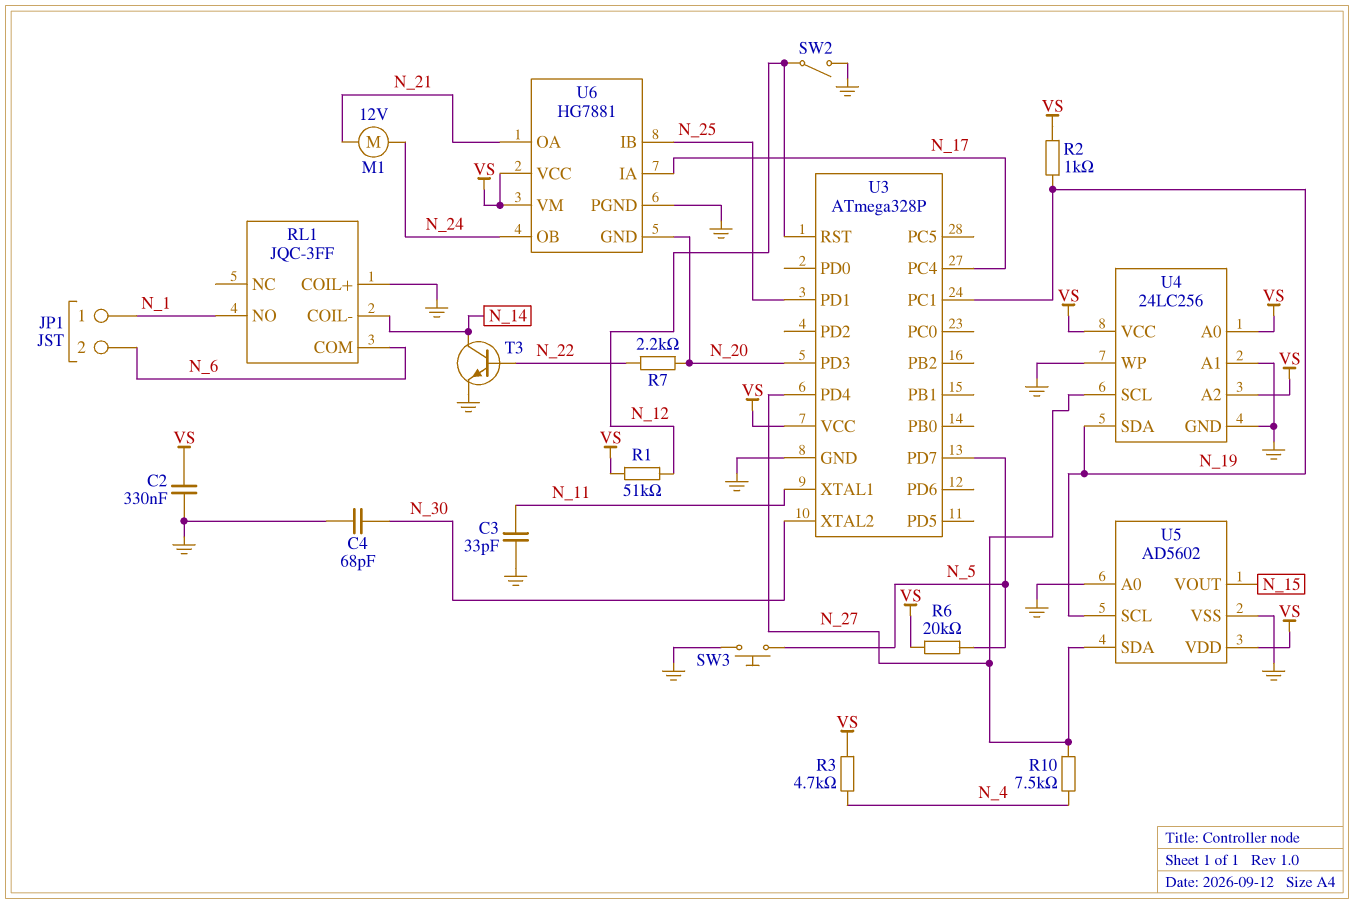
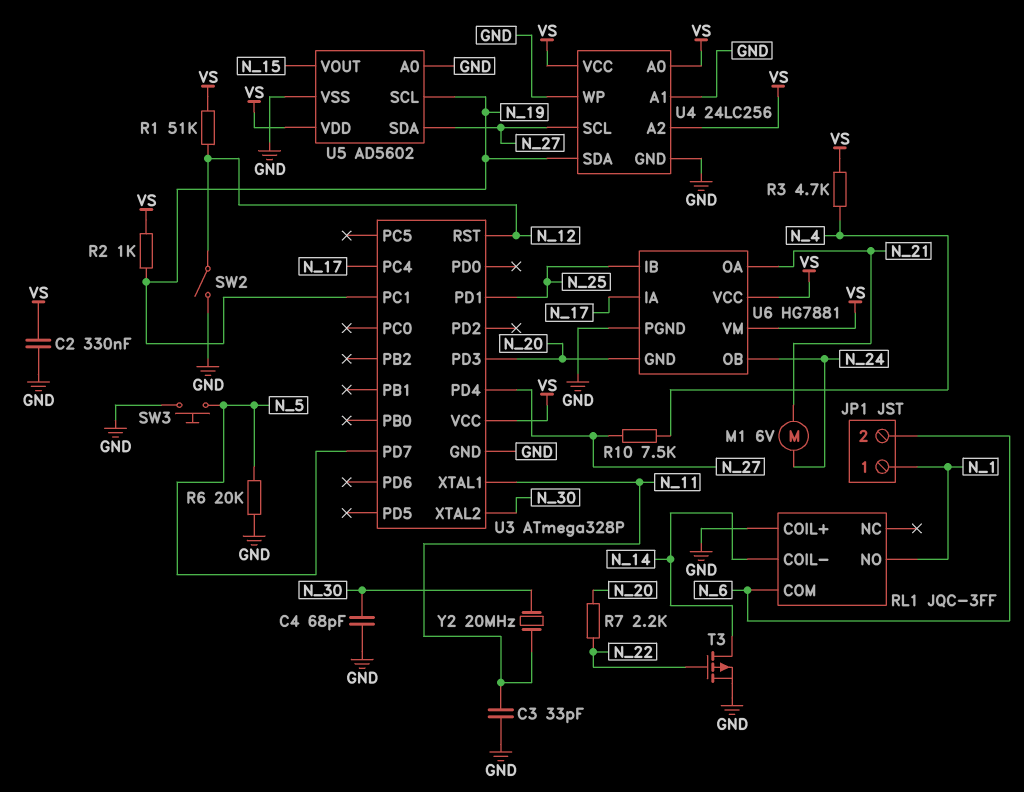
M1: motor 12V (N_21, N_24) -> motor 6V (N_21, N_24)
R6: 20k (N_5, VS) -> 20k (GND, N_5)
T3: NPN (B N_22, C N_14, E GND) -> PMOS (G N_22, D N_14, S GND)
Y2: none -> 20MHz (N_11, N_30)

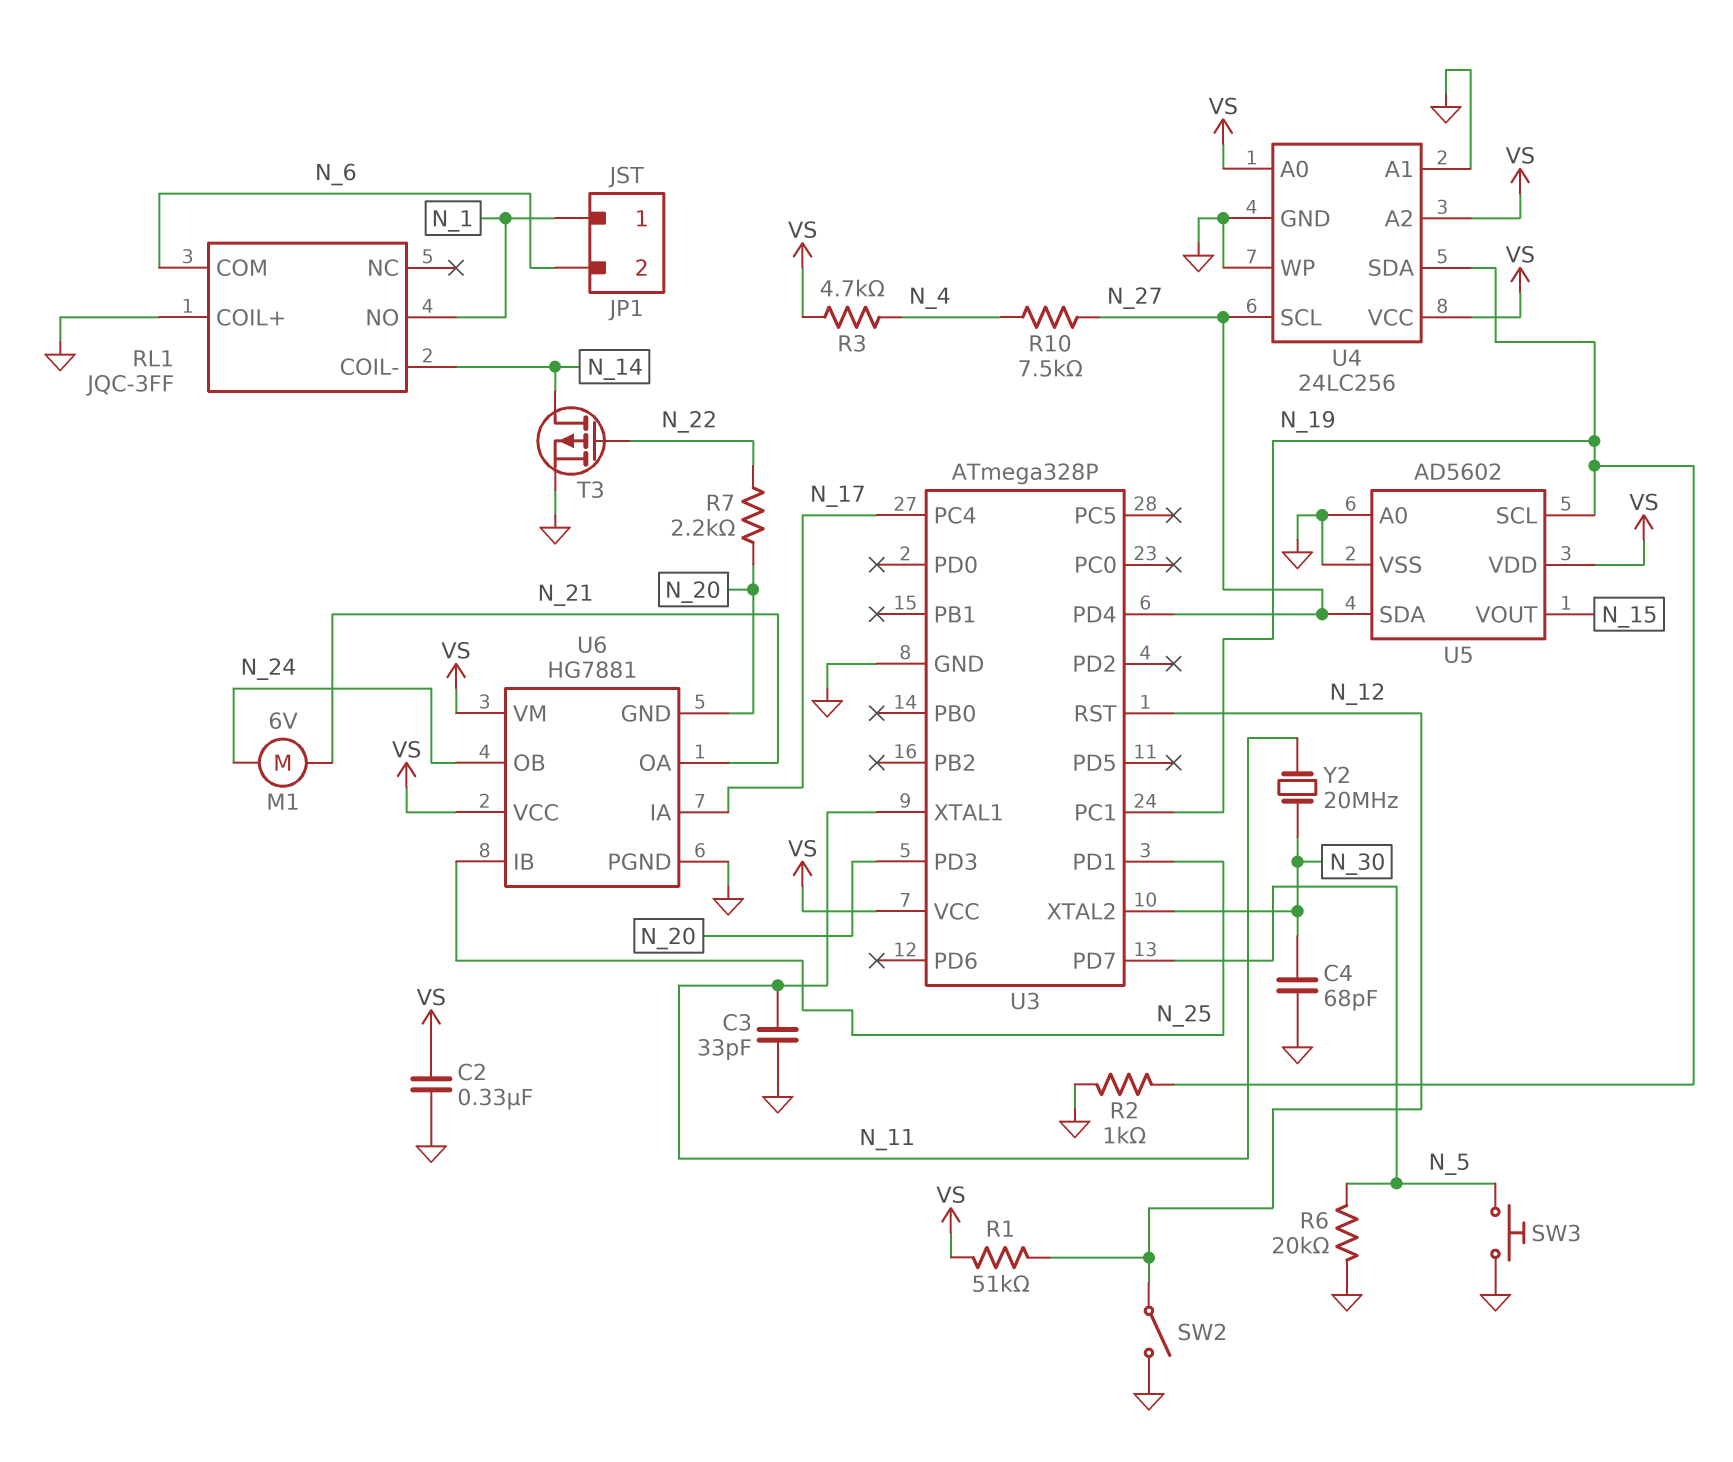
R2: 1k (N_19, VS) -> 1k (GND, N_19)

